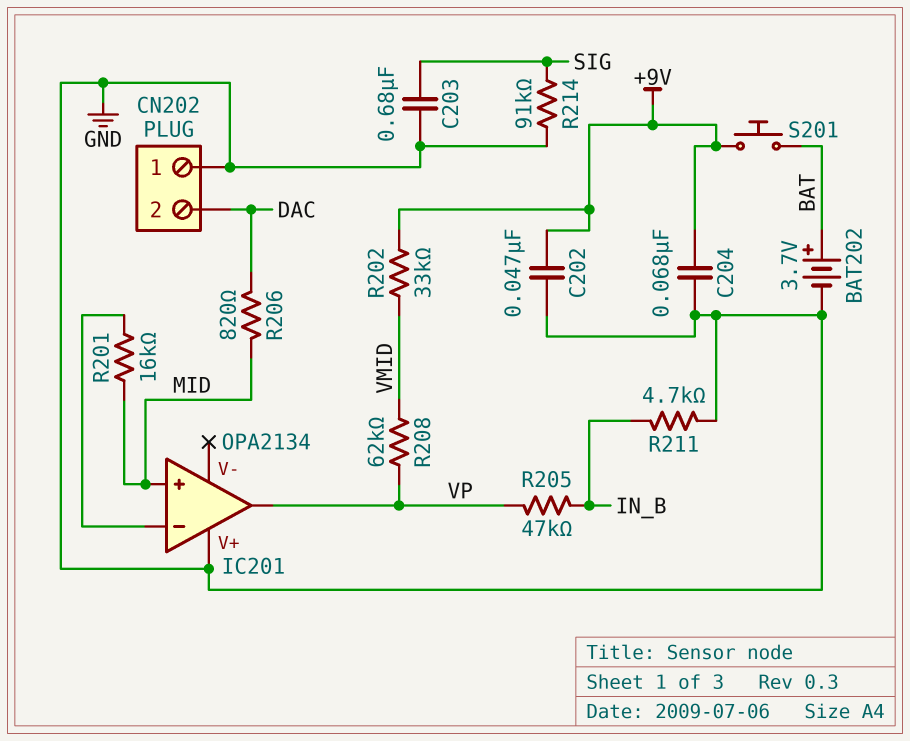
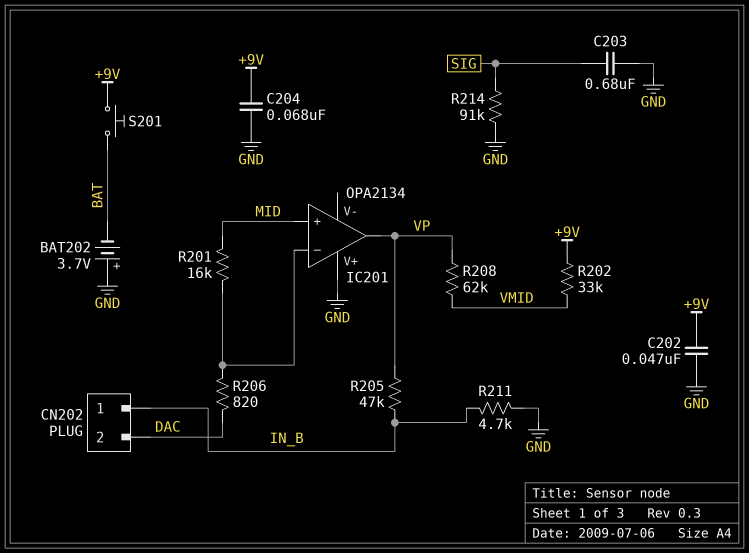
BAT202: 3.7V (plus BAT, minus GND) -> 3.7V (plus GND, minus BAT)
CN202 pin 1: GND -> IN_B
R206: 820 (DAC, MID) -> 820 (DAC, IC201/in-)

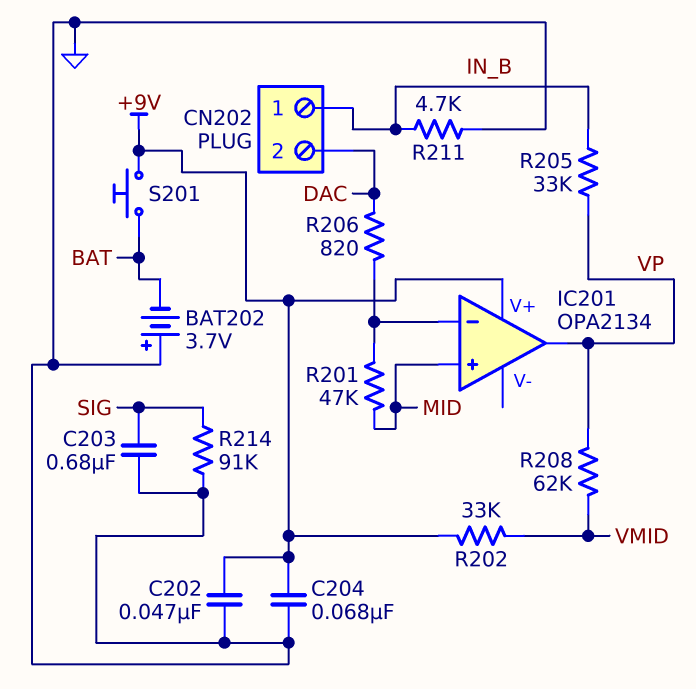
IC201 pin V+: GND -> +9V
R201: 16k (IC201/in-, MID) -> 47k (IC201/in-, MID)
R205: 47k (IN_B, VP) -> 33k (IN_B, VP)

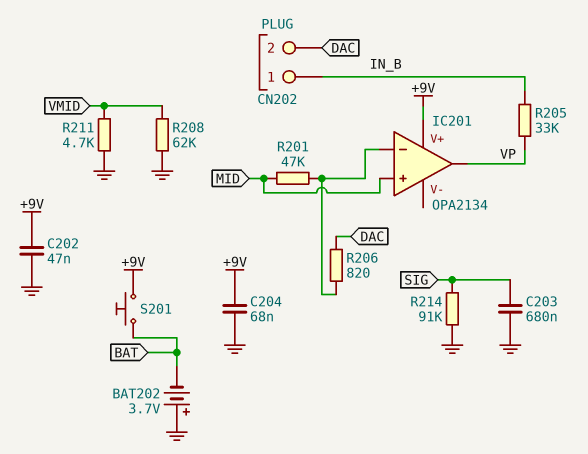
R202: 33k (+9V, VMID) -> none
R208: 62k (VMID, VP) -> 62k (GND, VMID)
R211: 4.7k (GND, IN_B) -> 4.7k (GND, VMID)

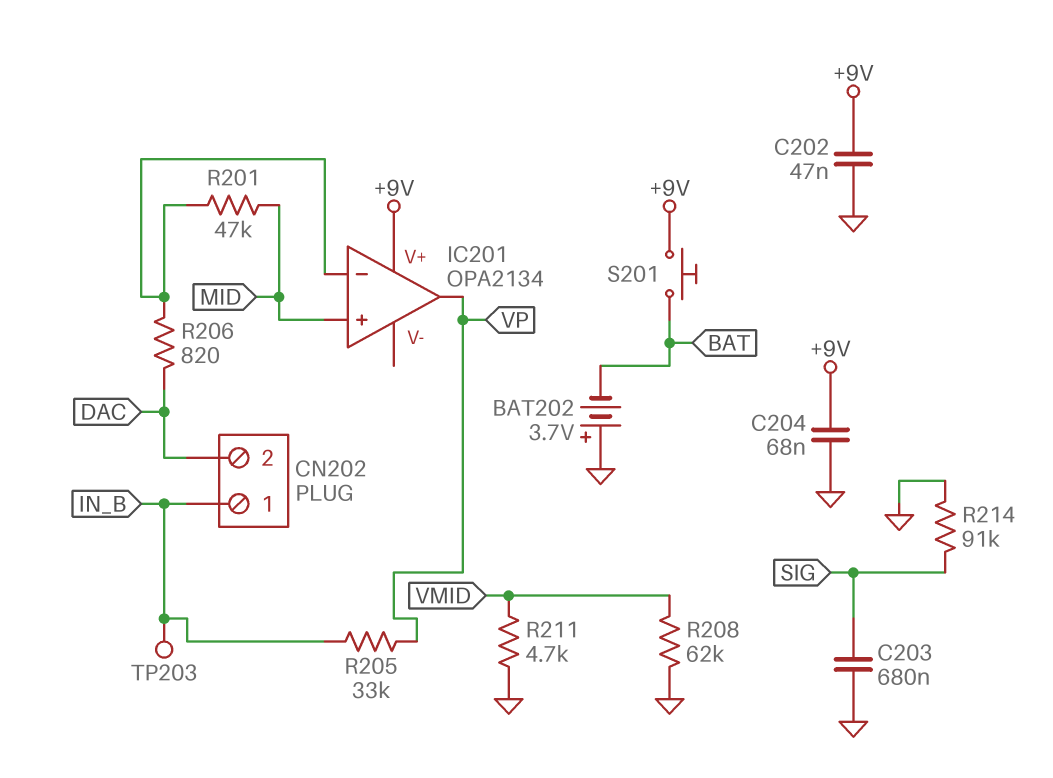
TP203: none -> test point (IN_B)

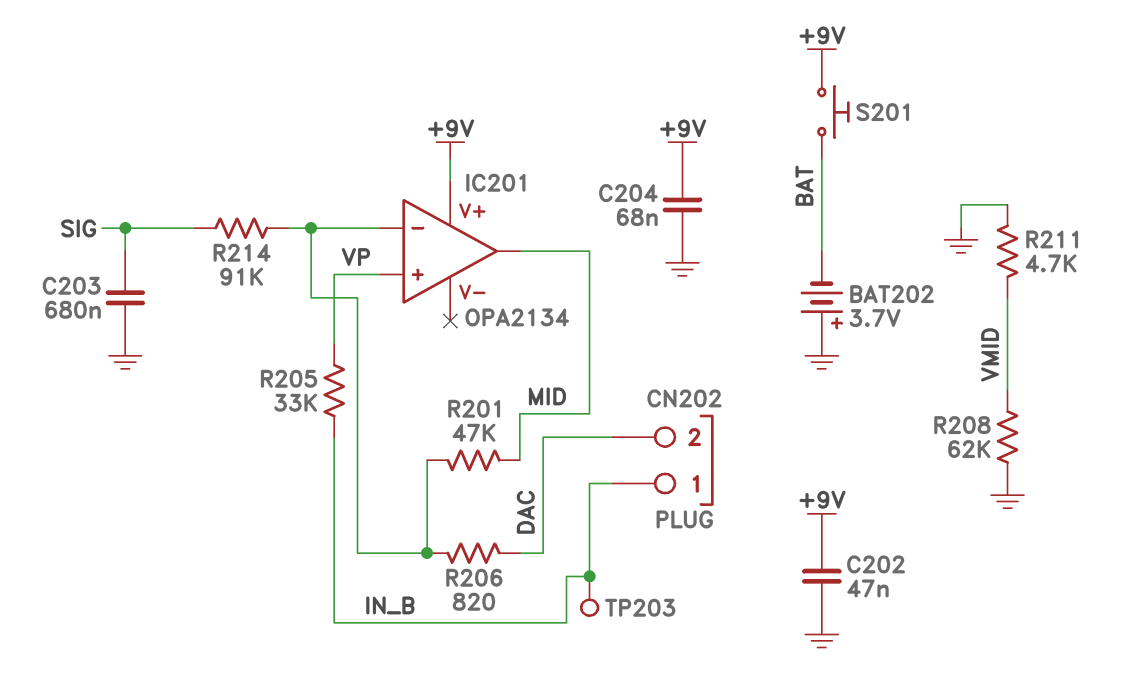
IC201 pin in+: MID -> VP
IC201 pin out: VP -> MID
R214: 91k (GND, SIG) -> 91k (IC201/in-, SIG)

